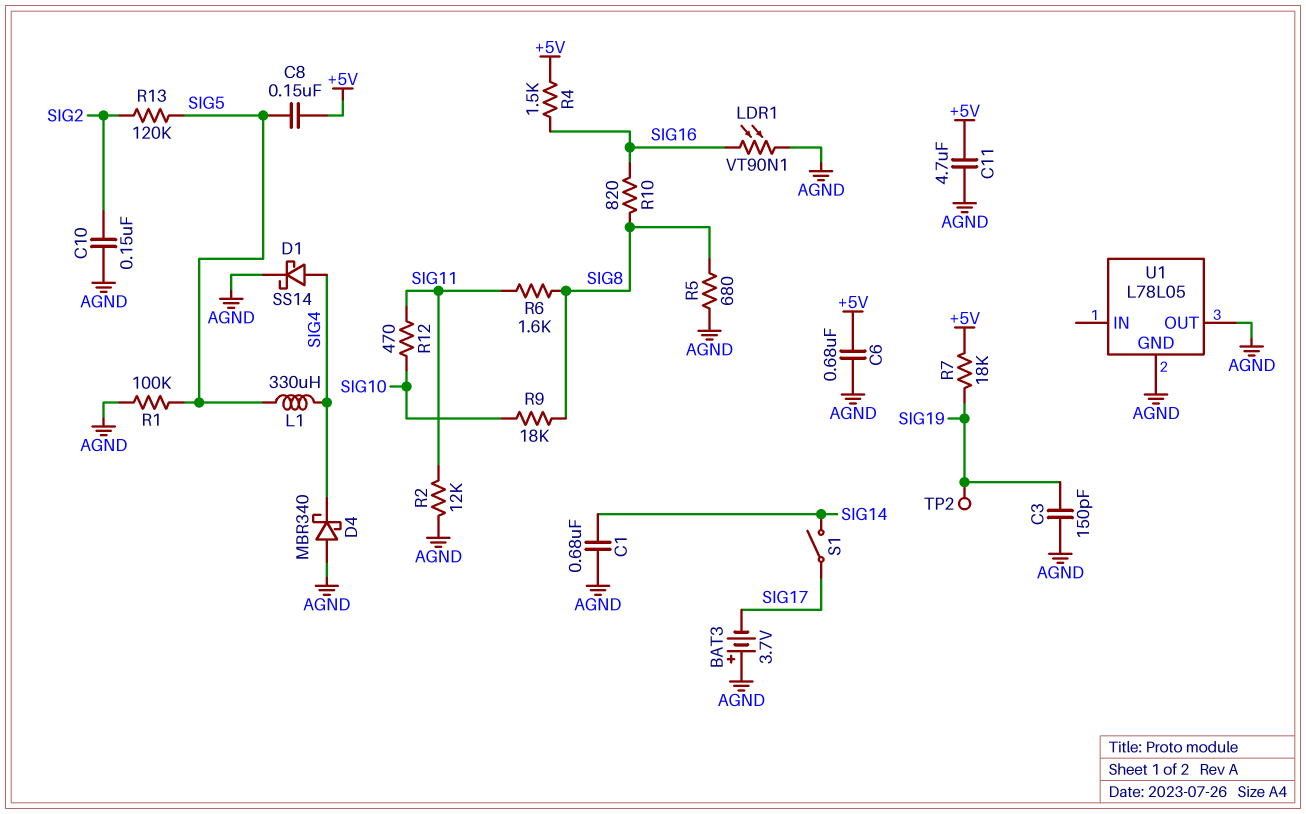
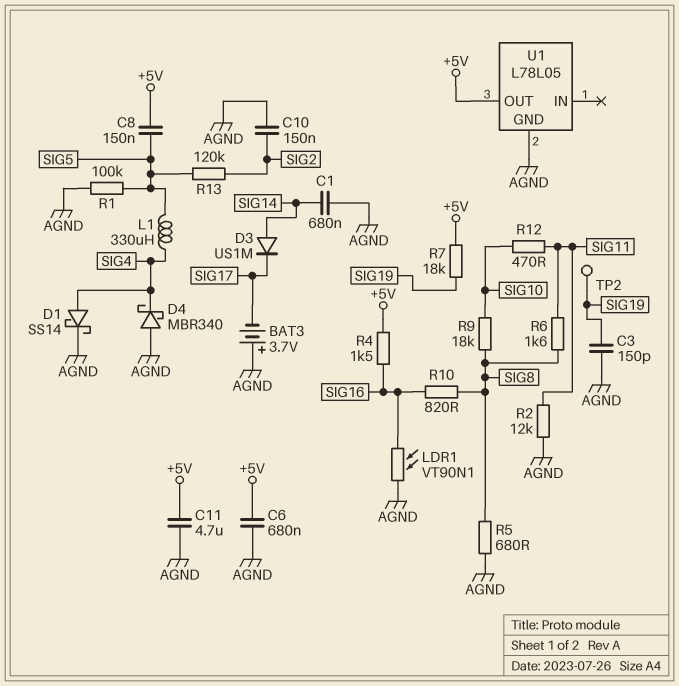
D3: none -> diode US1M (A SIG14, K SIG17)
S1: switch (SIG14, SIG17) -> none
U1 pin OUT: AGND -> +5V

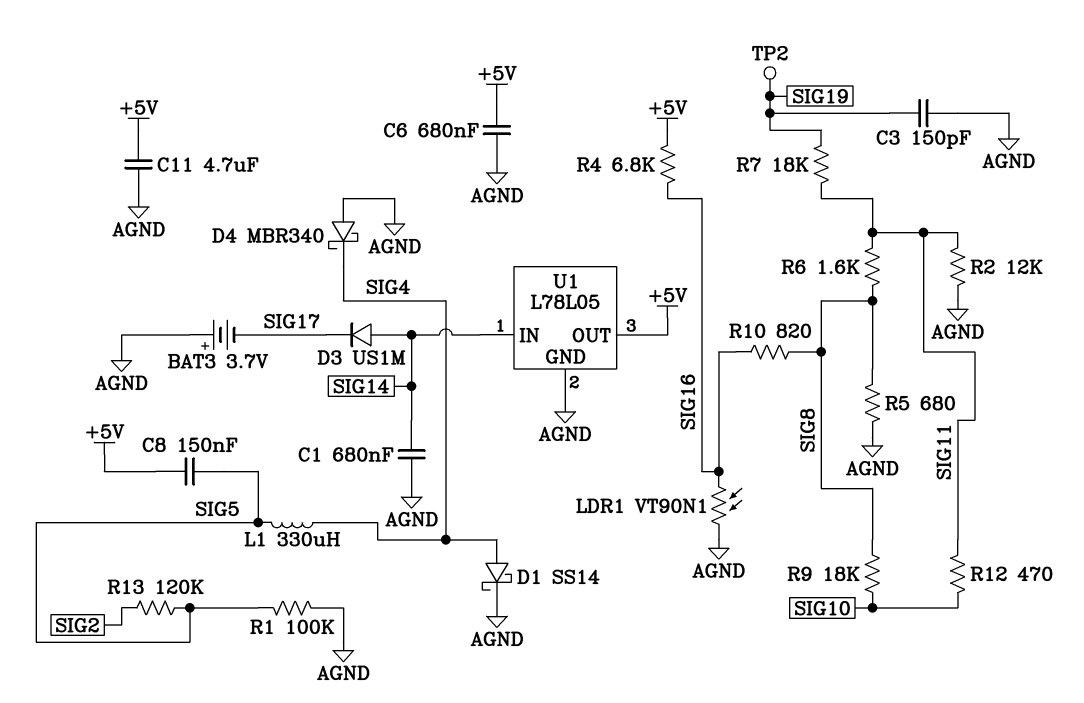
C10: 150nF (AGND, SIG2) -> none
R4: 1.5k (+5V, SIG16) -> 6.8k (+5V, SIG16)
R7: 18k (+5V, SIG19) -> 18k (SIG11, SIG19)
U1 pin IN: none -> SIG14

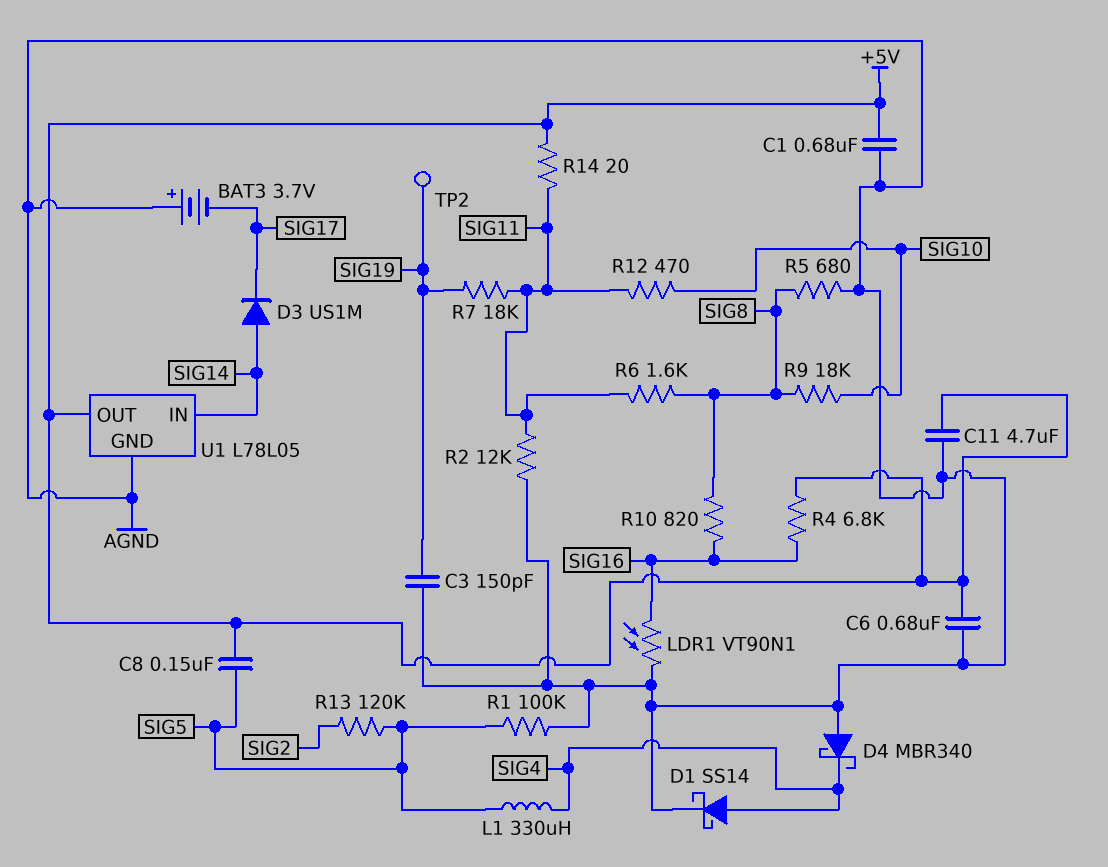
C1: 680nF (AGND, SIG14) -> 680nF (+5V, AGND)
R14: none -> 20 (+5V, SIG11)

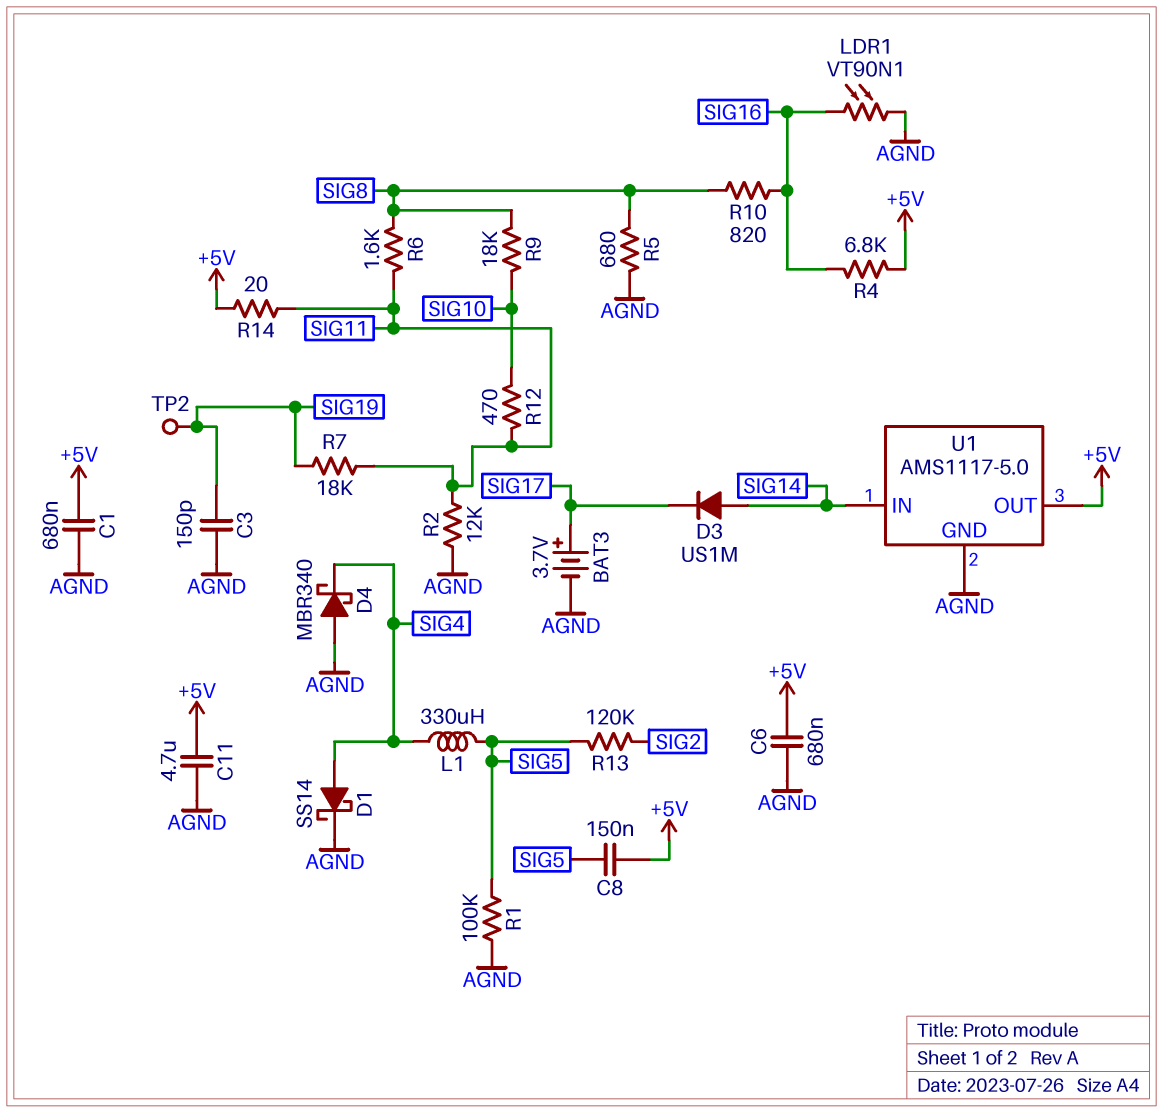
BAT3: 3.7V (plus AGND, minus SIG17) -> 3.7V (plus SIG17, minus AGND)
U1: L78L05 -> AMS1117-5.0

